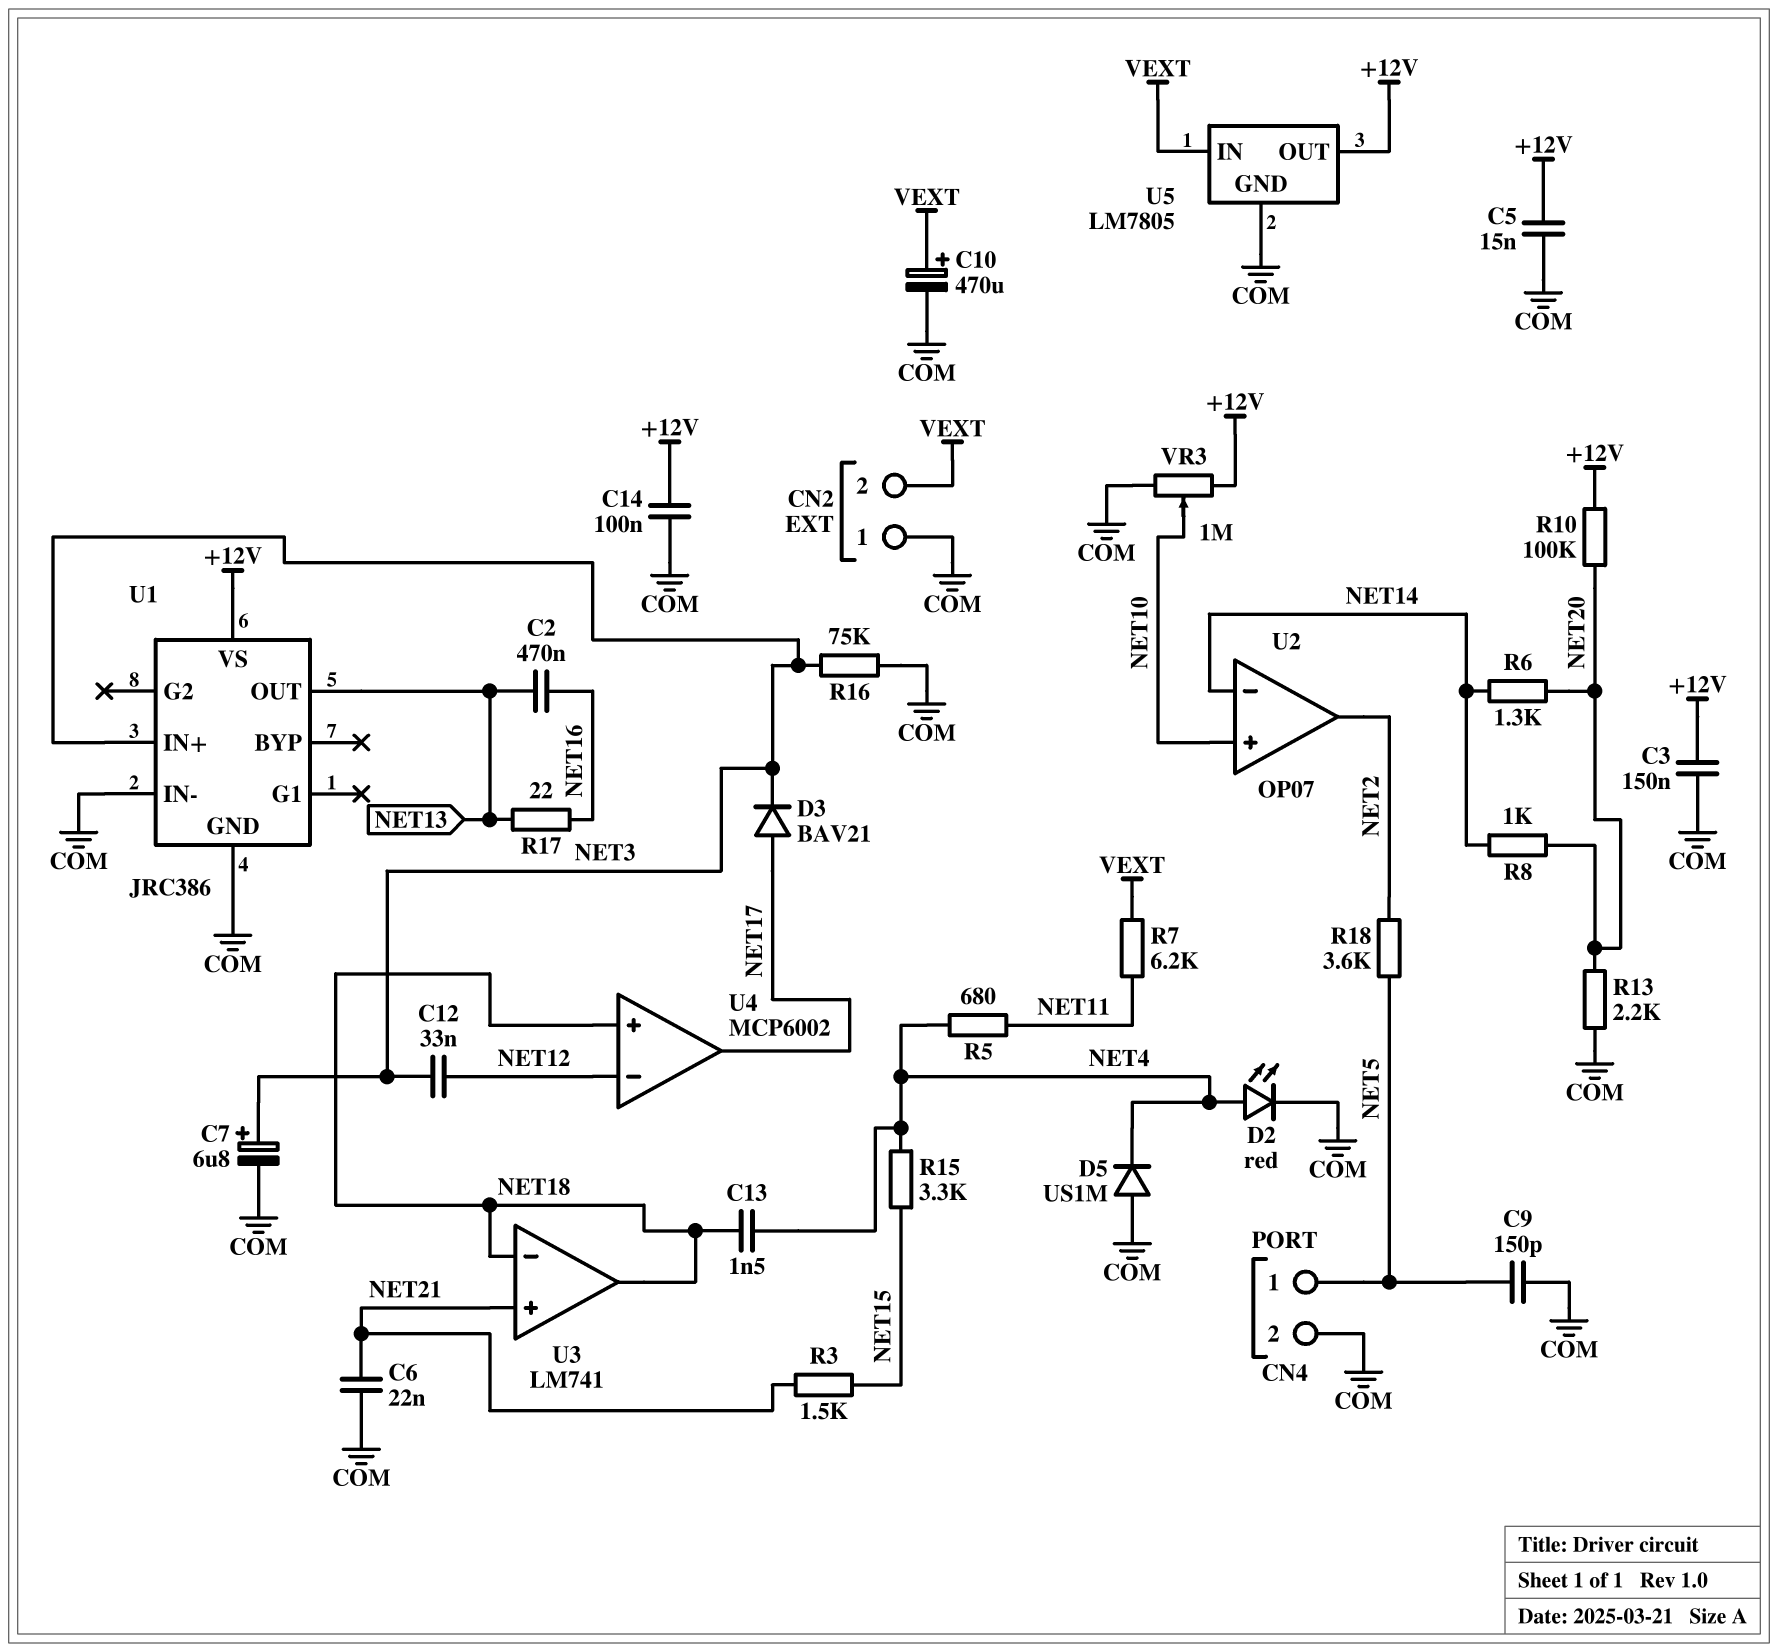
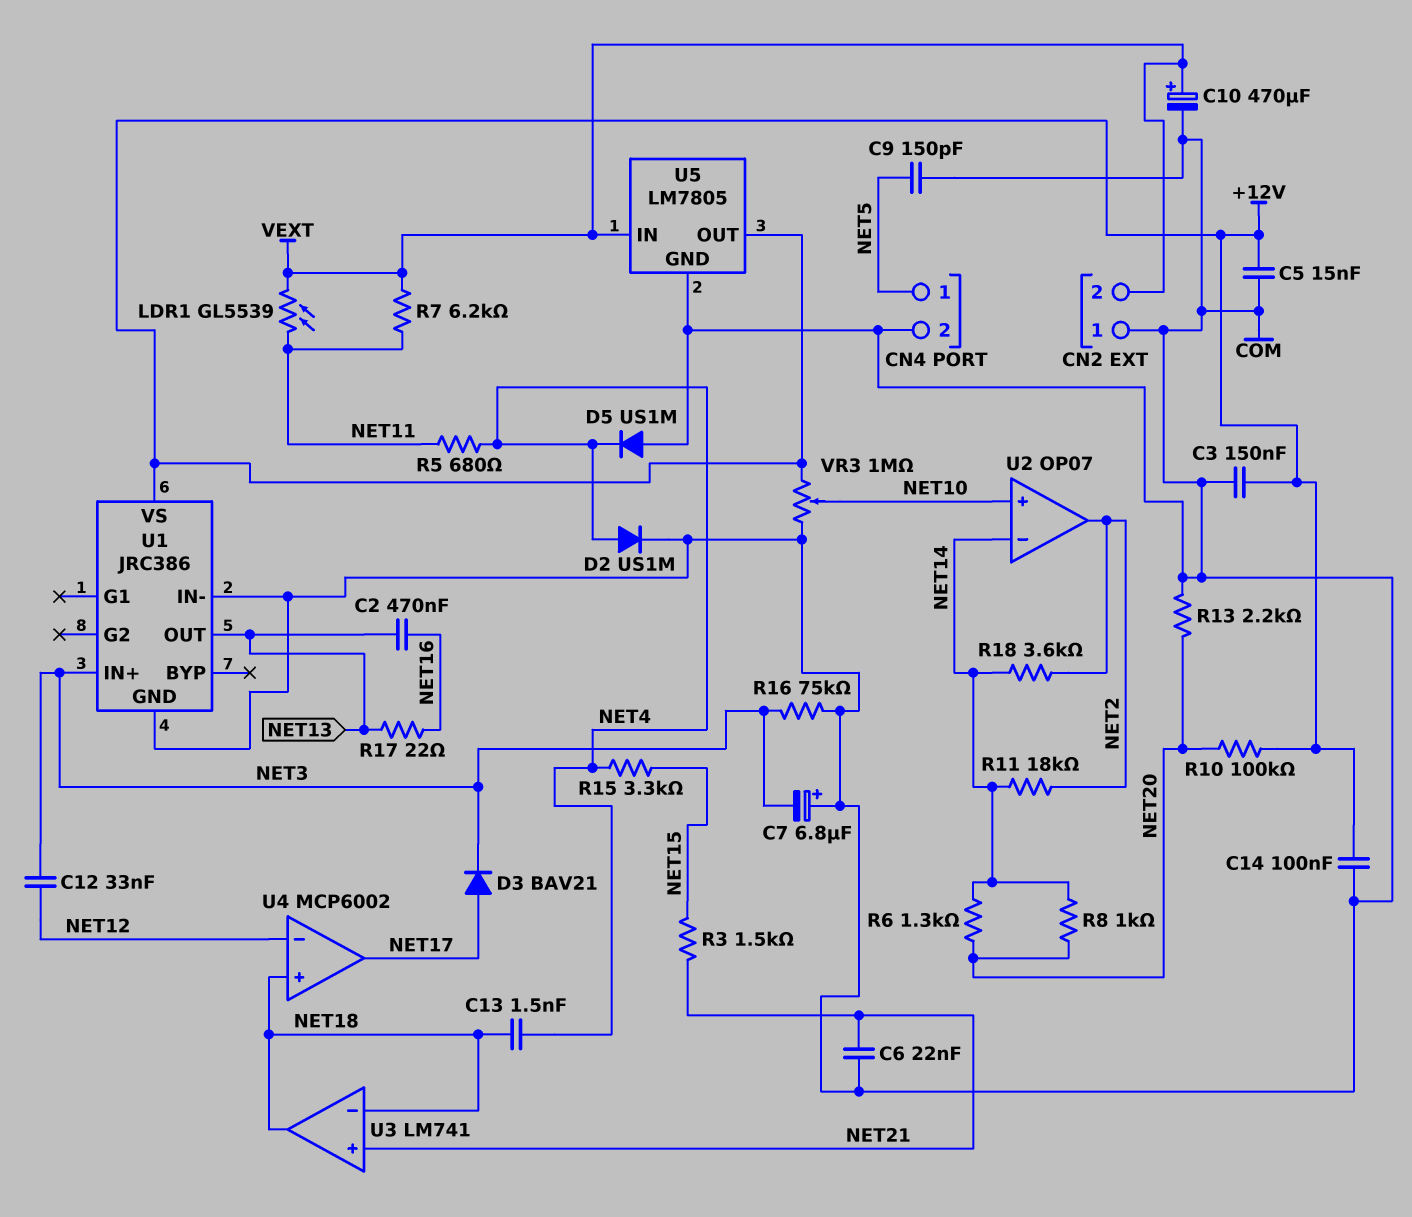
C7: 6.8uF (plus NET3, minus COM) -> 6.8uF (plus COM, minus NET3)
D2: LED red (A NET4, K COM) -> diode US1M (A NET4, K COM)
LDR1: none -> GL5539 (NET11, VEXT)
R11: none -> 18k (NET2, NET14)
R18: 3.6k (NET2, NET5) -> 3.6k (NET2, NET14)

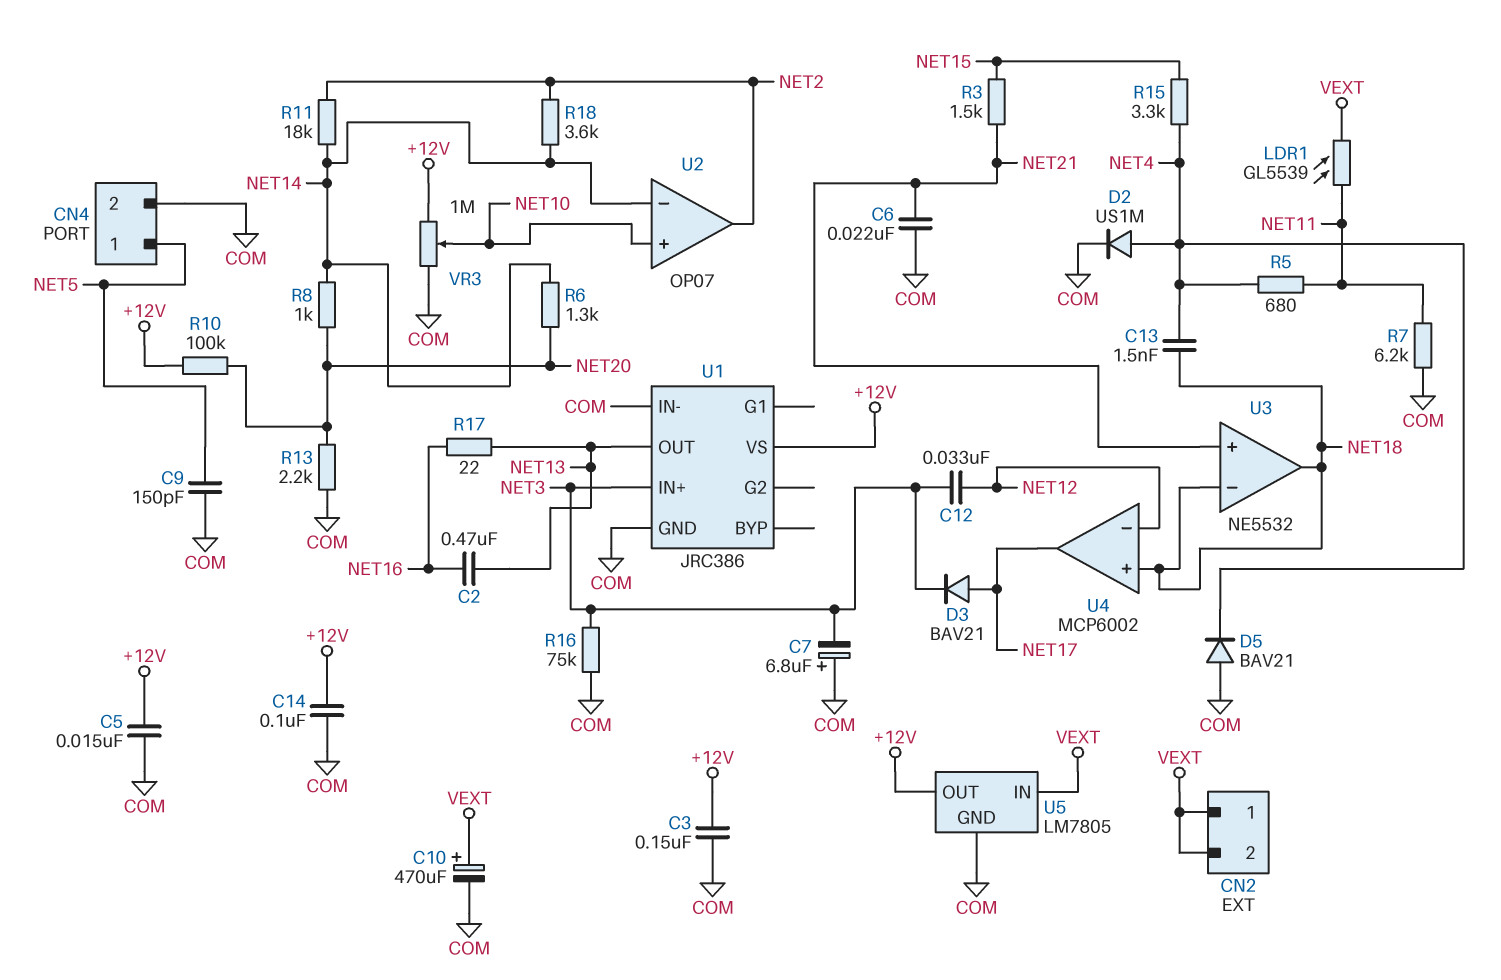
CN2 pin 1: COM -> VEXT
D5: diode US1M (A COM, K NET4) -> diode BAV21 (A COM, K NET4)
R7: 6.2k (NET11, VEXT) -> 6.2k (COM, NET11)
U3: LM741 -> NE5532

